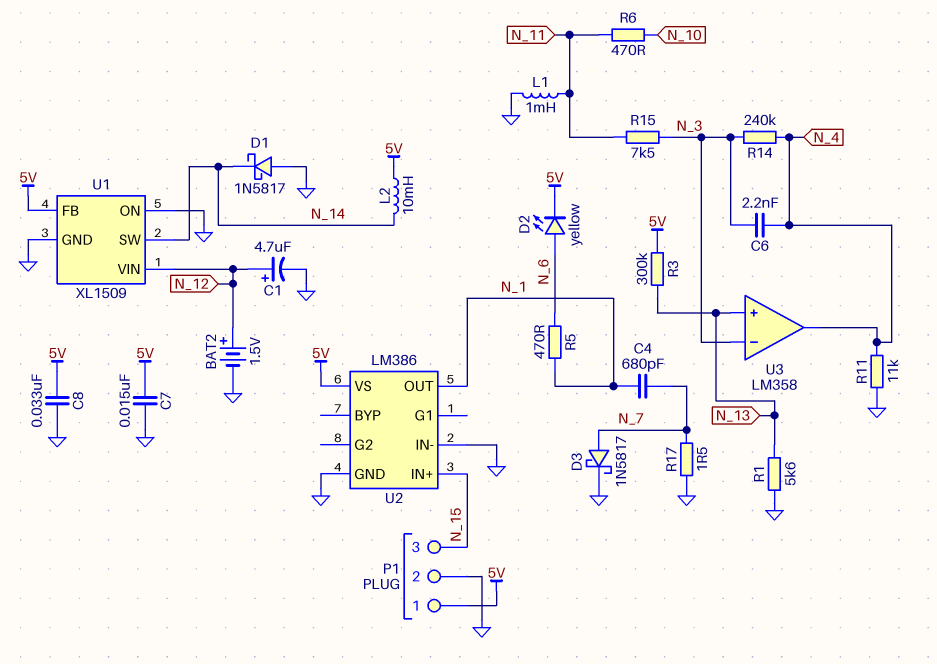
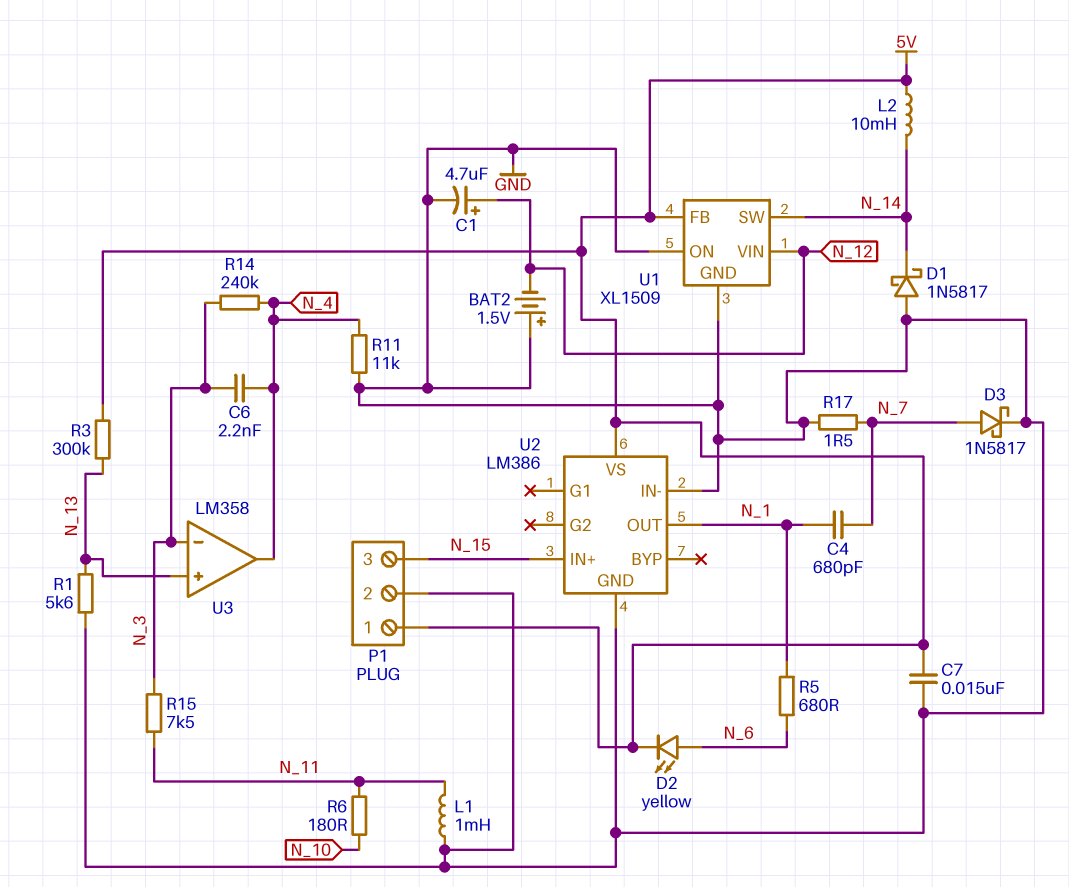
BAT2: 1.5V (plus N_12, minus GND) -> 1.5V (plus GND, minus N_12)
C8: 33nF (5V, GND) -> none
R5: 470 (N_1, N_6) -> 680 (N_1, N_6)
R6: 470 (N_10, N_11) -> 180 (N_10, N_11)

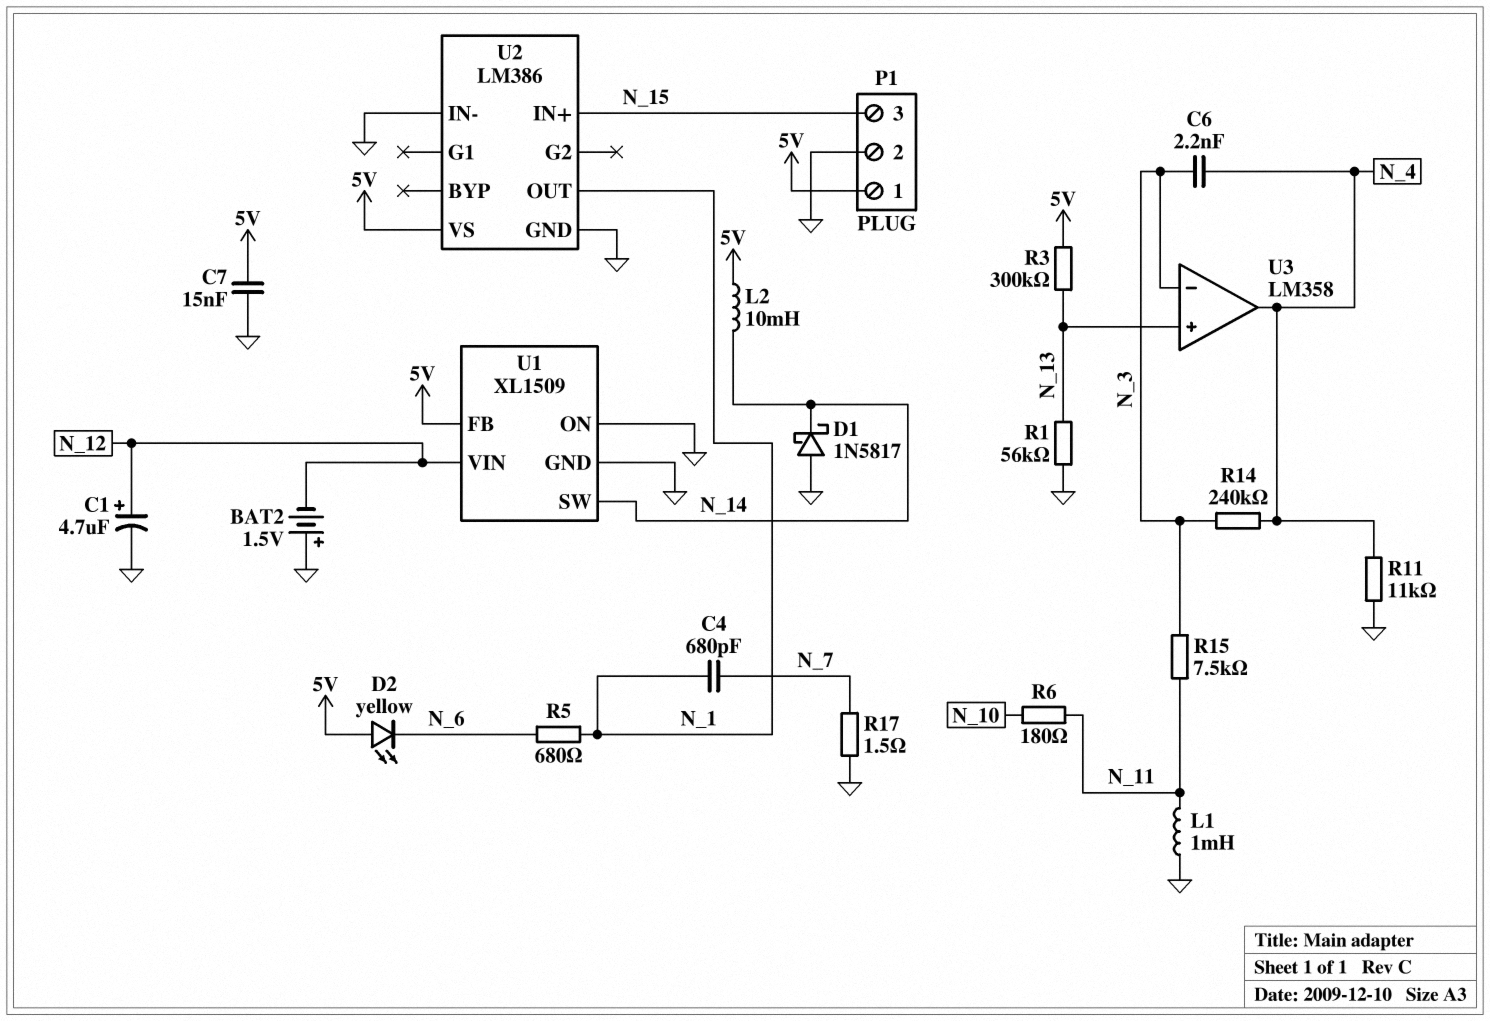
D2: LED yellow (A N_6, K 5V) -> LED yellow (A 5V, K N_6)
D3: schottky 1N5817 (A N_7, K GND) -> none
R1: 5.6k (GND, N_13) -> 56k (GND, N_13)

